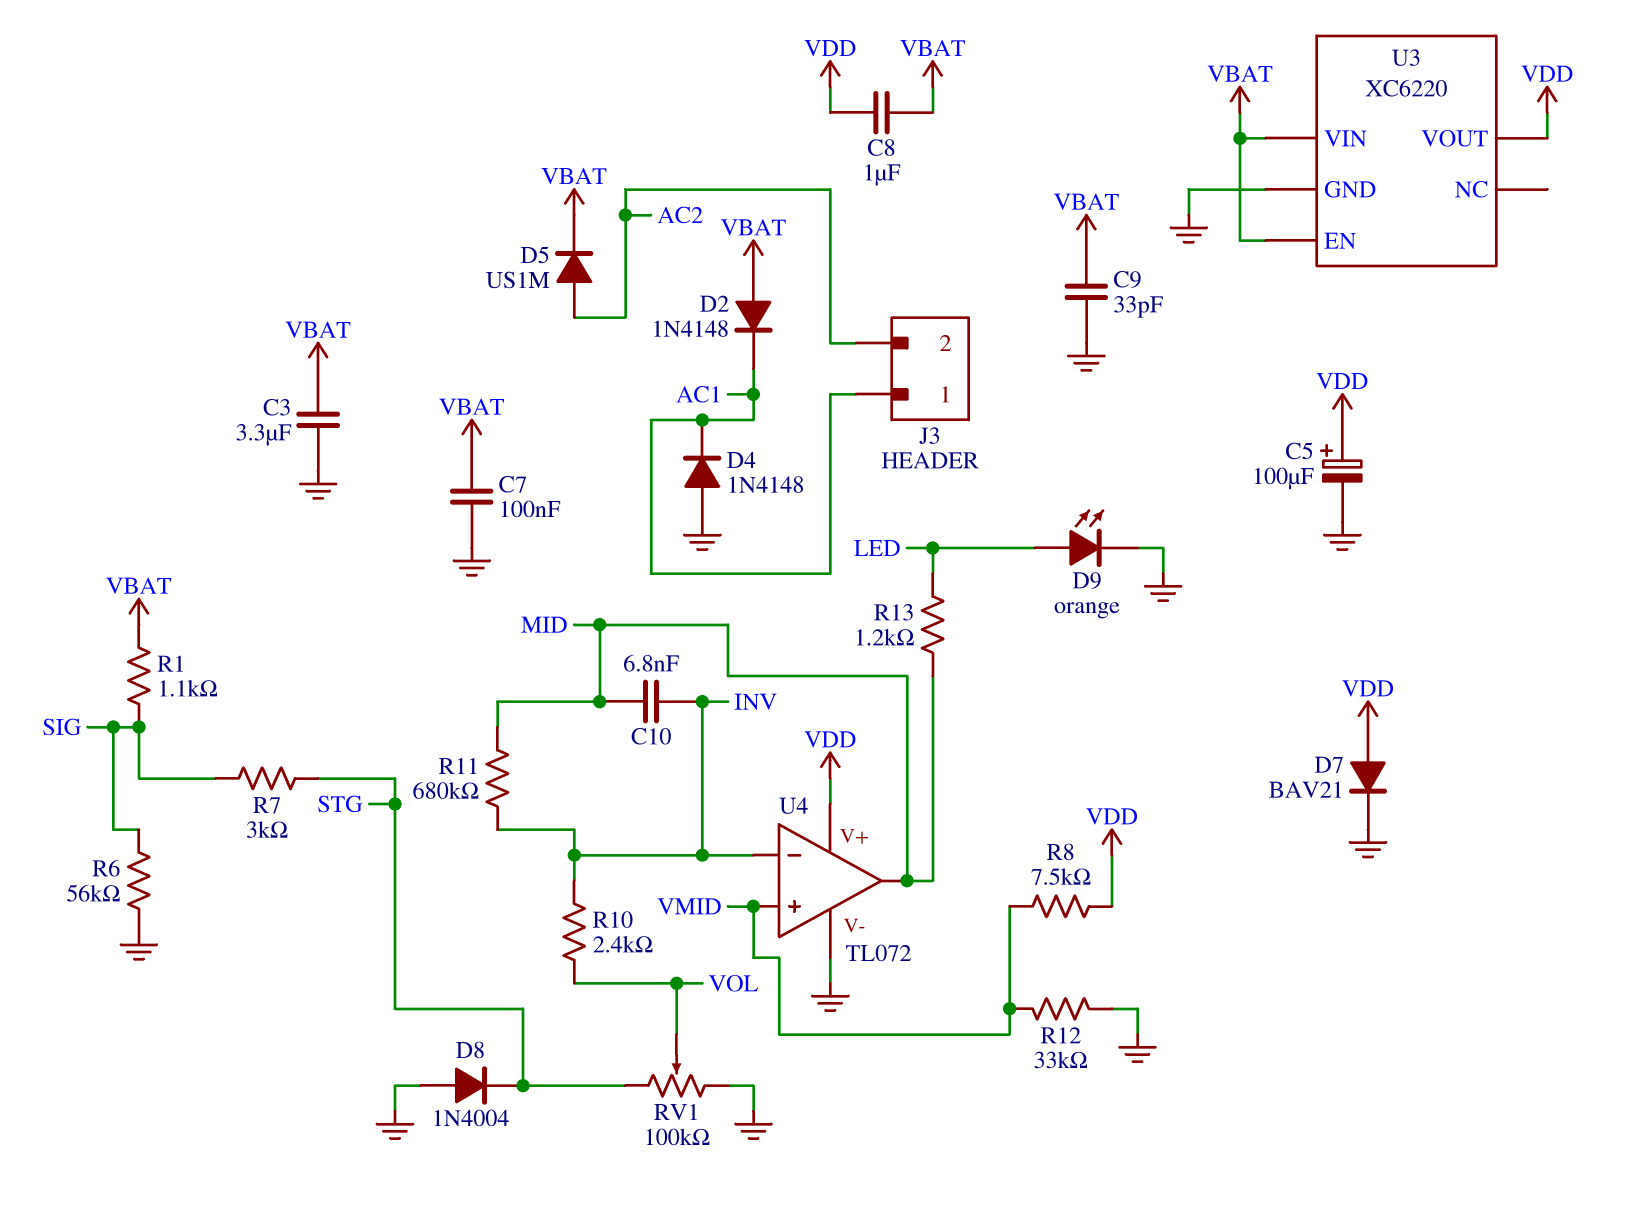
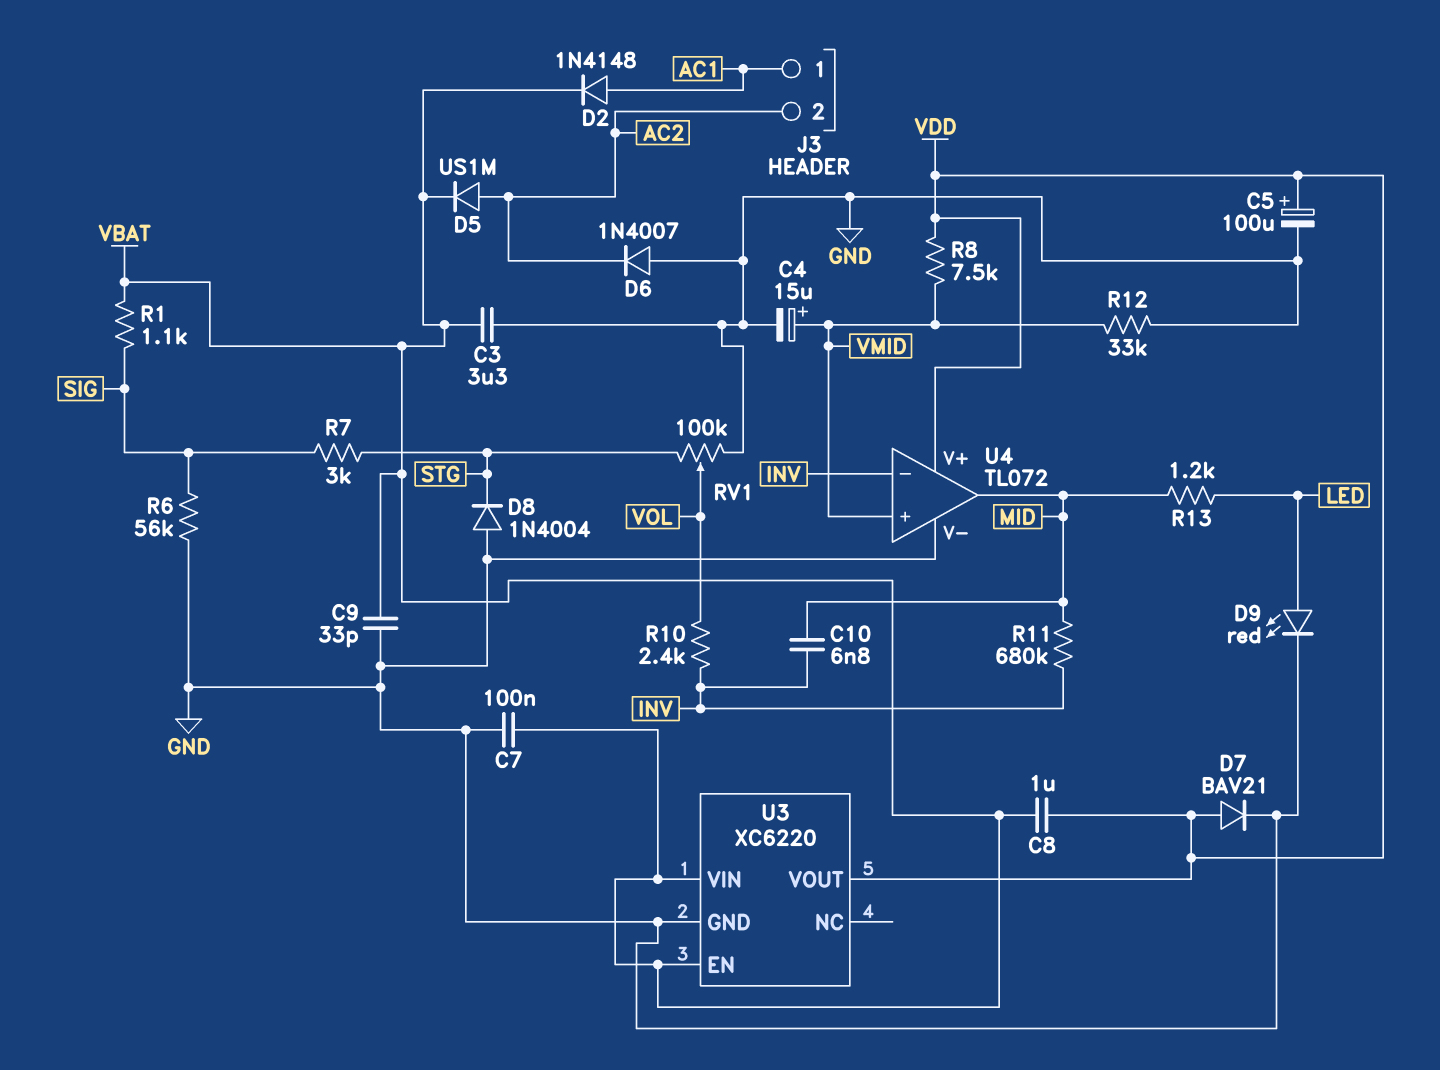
C4: none -> 15uF (plus VMID, minus GND)
D2: diode 1N4148 (A VBAT, K AC1) -> diode 1N4148 (A AC1, K VBAT)
D4: diode 1N4148 (A GND, K AC1) -> none
D6: none -> diode 1N4007 (A GND, K AC2)
D9: LED orange (A LED, K GND) -> LED red (A LED, K GND)

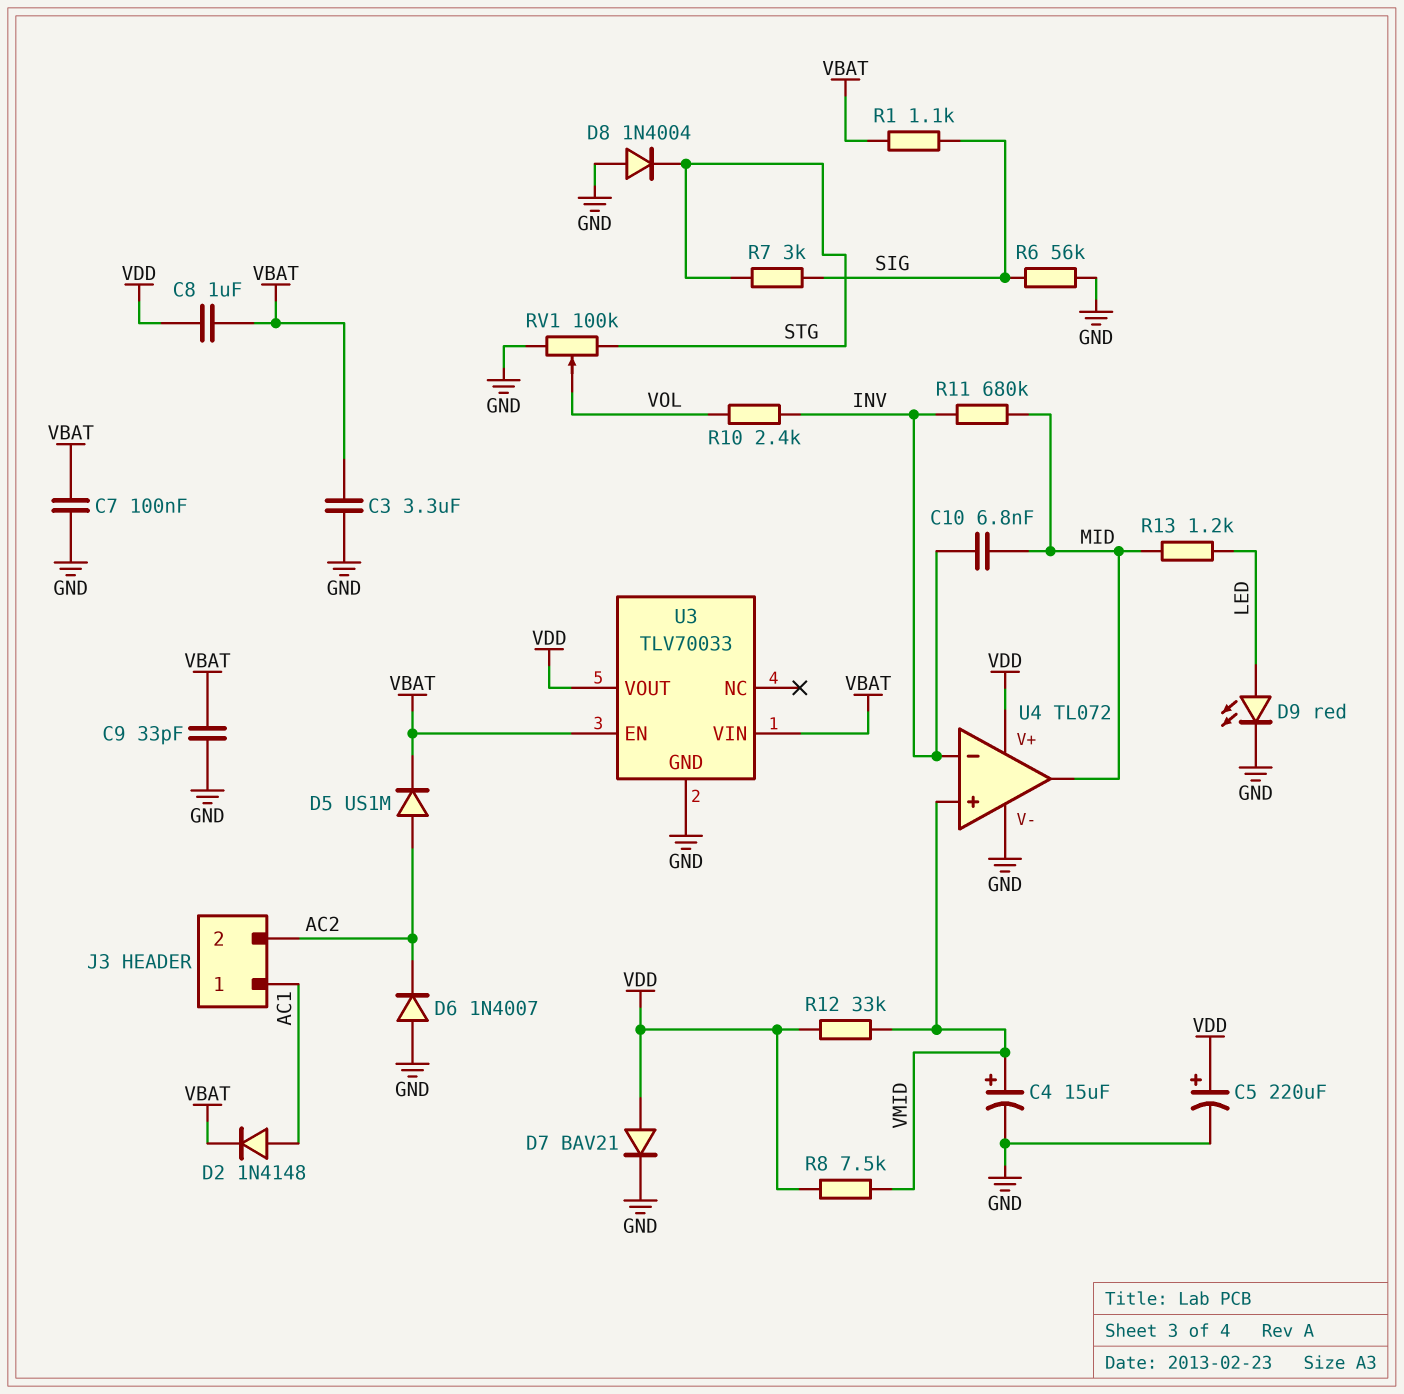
C5: 100uF (plus VDD, minus GND) -> 220uF (plus VDD, minus GND)
R12: 33k (GND, VMID) -> 33k (VDD, VMID)
U3: XC6220 -> TLV70033

